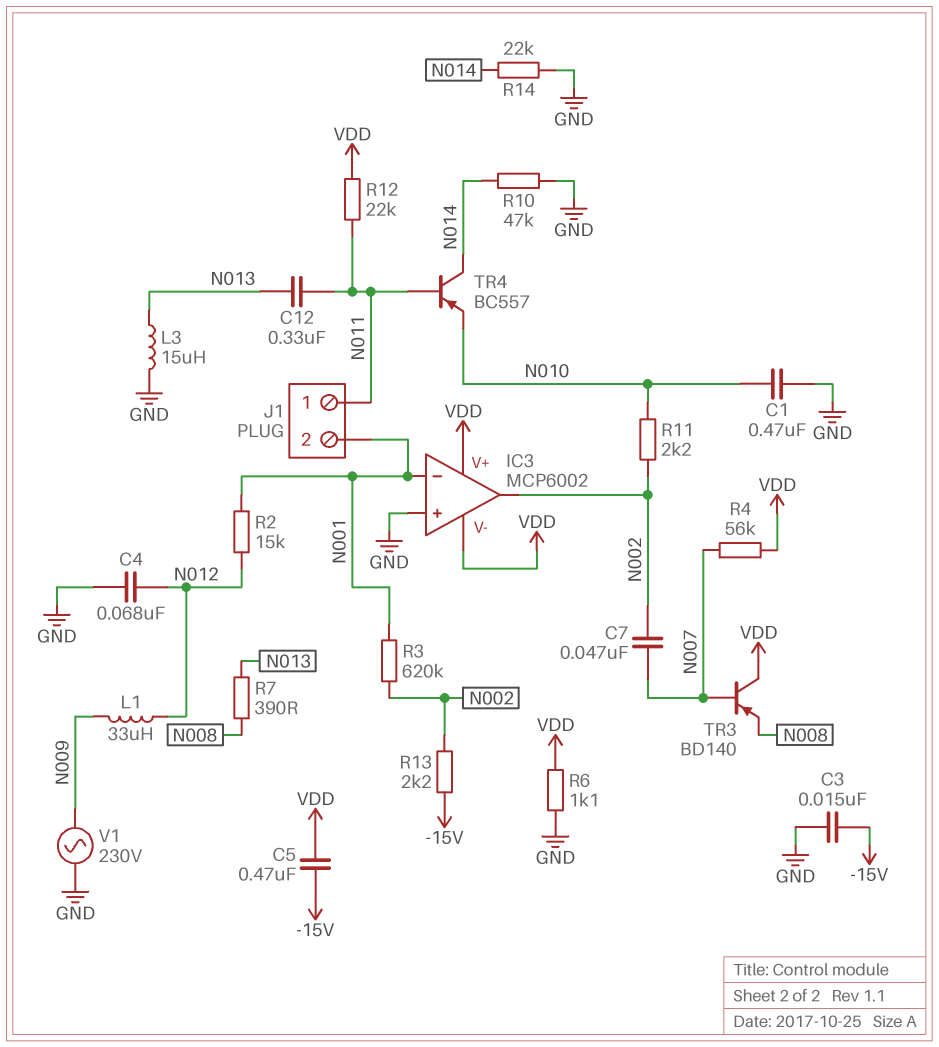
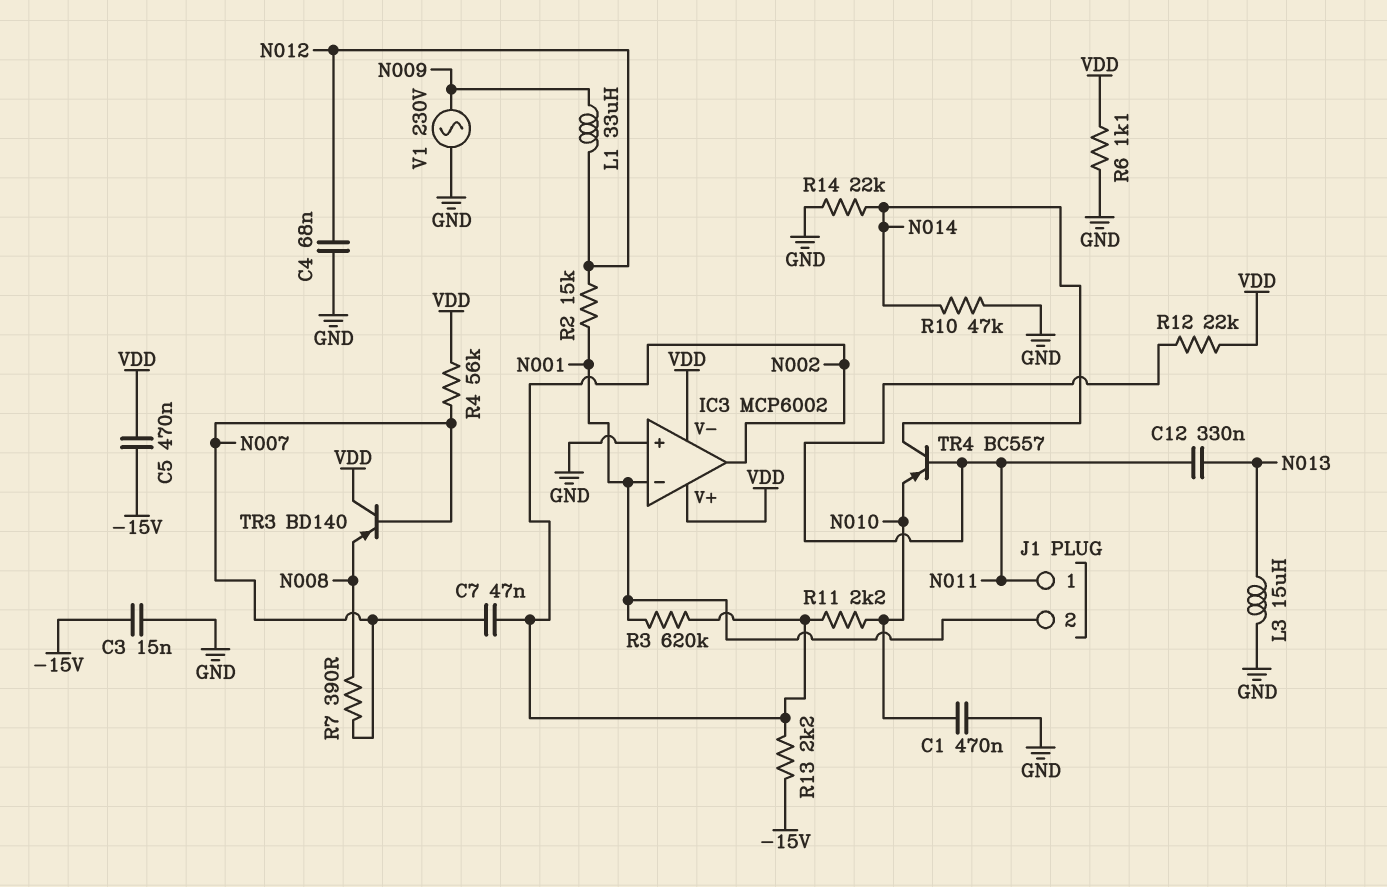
R7: 390 (N008, N013) -> 390 (N007, N008)

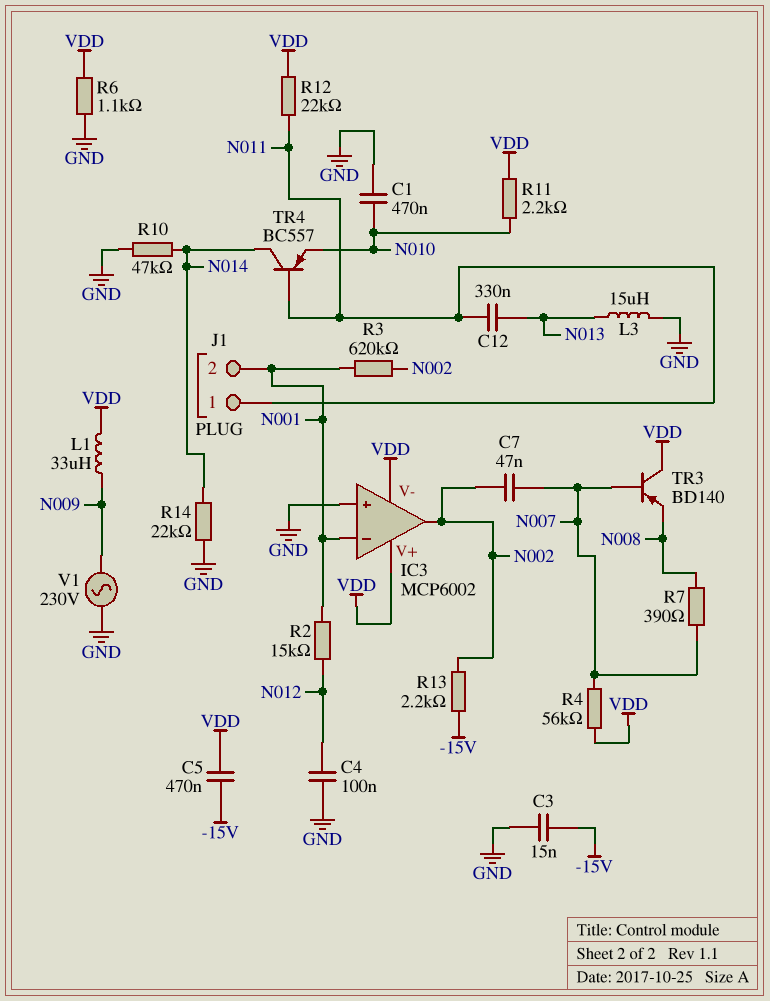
C4: 68nF (GND, N012) -> 100nF (GND, N012)
L1: 33uH (N009, N012) -> 33uH (N009, VDD)
R11: 2.2k (N002, N010) -> 2.2k (N010, VDD)

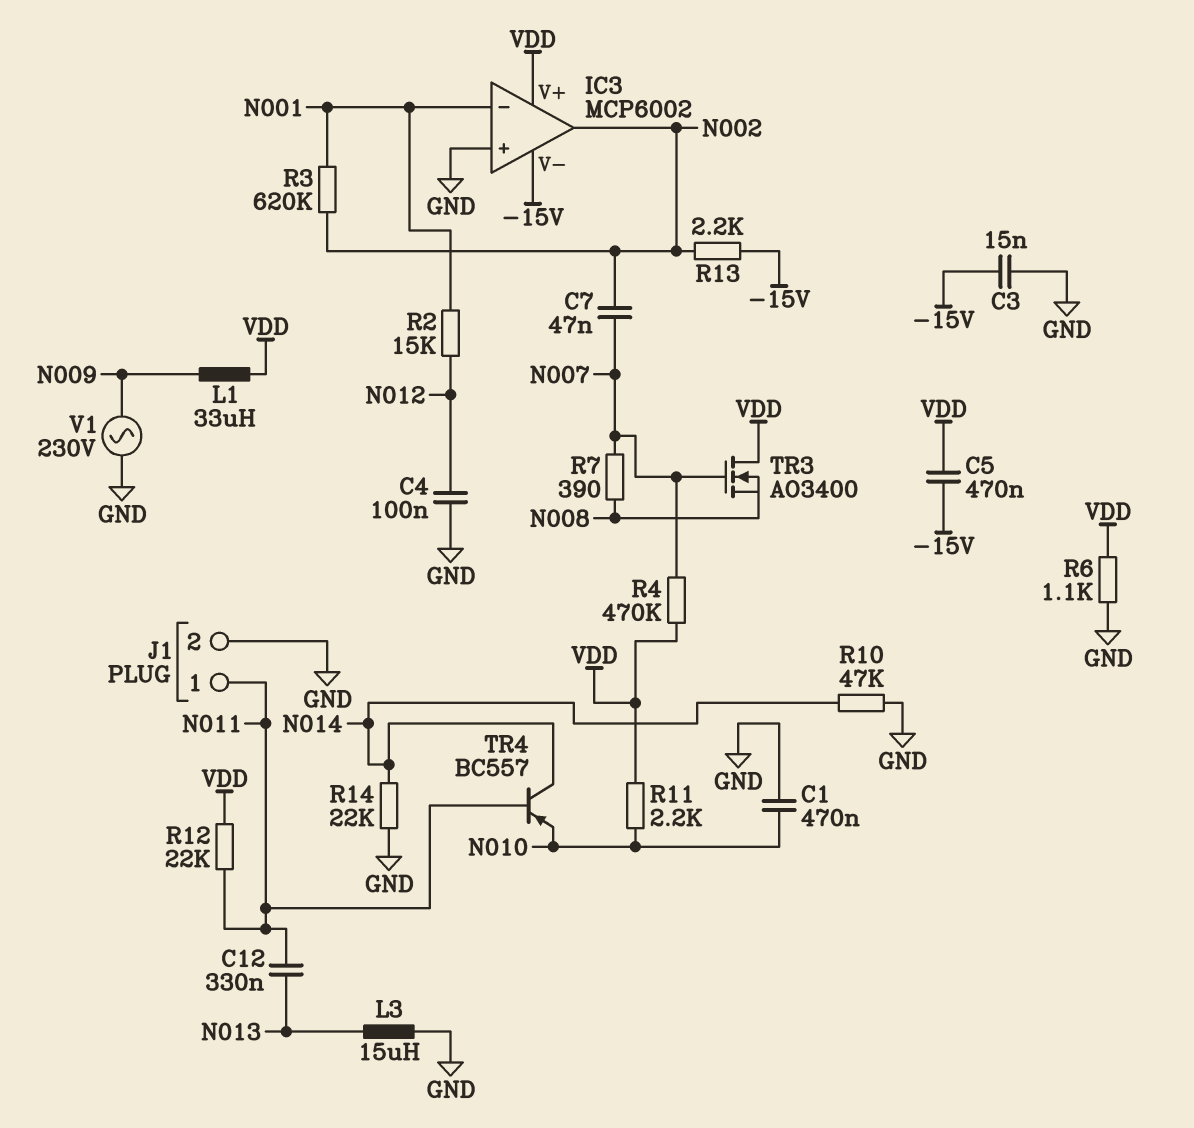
IC3 pin V-: VDD -> -15V
J1 pin 2: N001 -> GND
R4: 56k (N007, VDD) -> 470k (N007, VDD)
TR3: PNP BD140 (B N007, C VDD, E N008) -> NMOS AO3400 (G N007, D VDD, S N008)

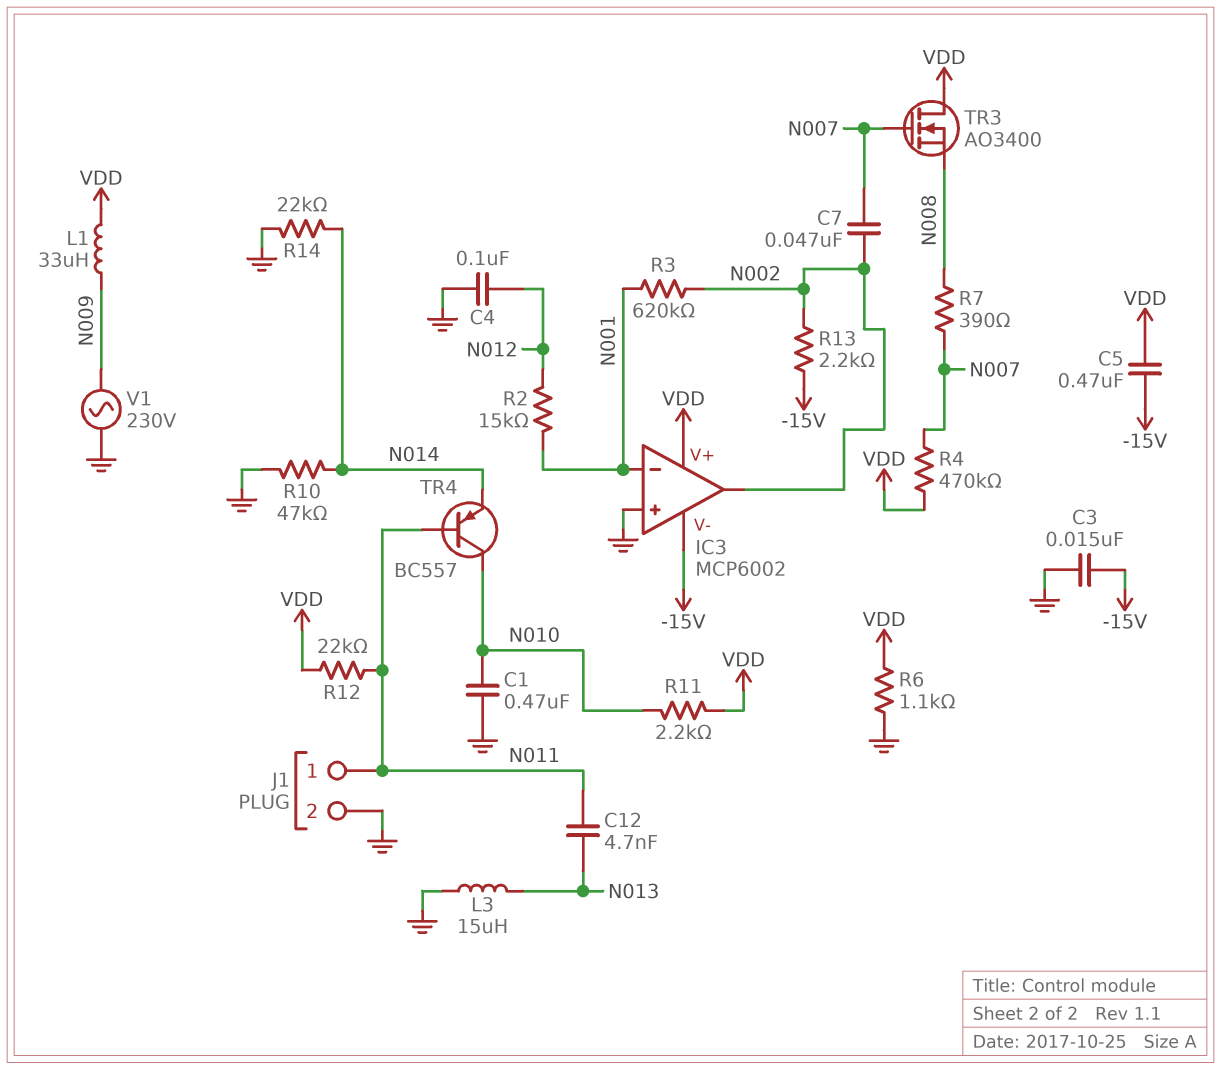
C12: 330nF (N011, N013) -> 4.7nF (N011, N013)
TR4: PNP BC557 (B N011, C N014, E N010) -> PNP BC557 (B N011, C N010, E N014)

